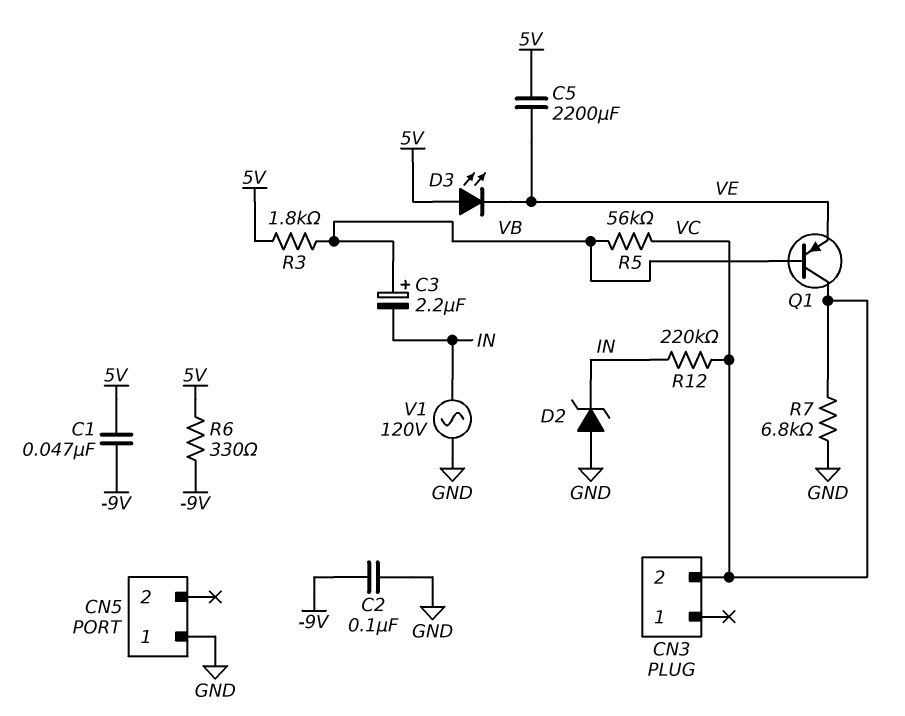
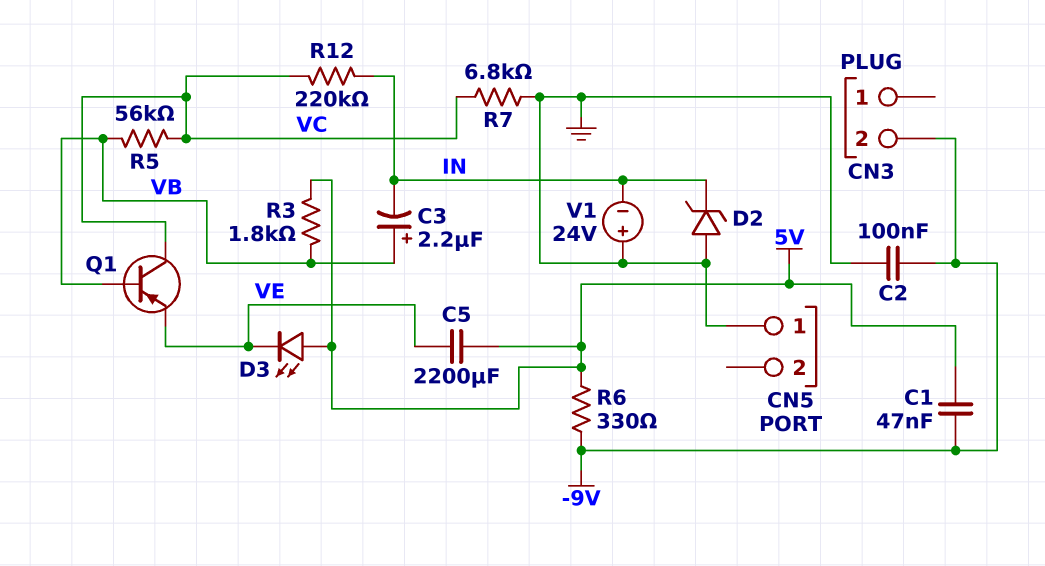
CN3 pin 2: VC -> -9V
V1: AC 120V (GND, IN) -> 24V (plus GND, minus IN)

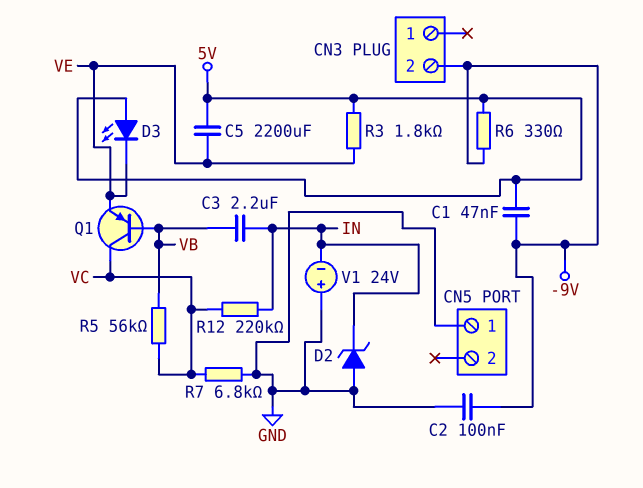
C3: 2.2uF (plus VB, minus IN) -> 2.2uF (IN, VB)
R3: 1.8k (5V, VB) -> 1.8k (5V, VE)

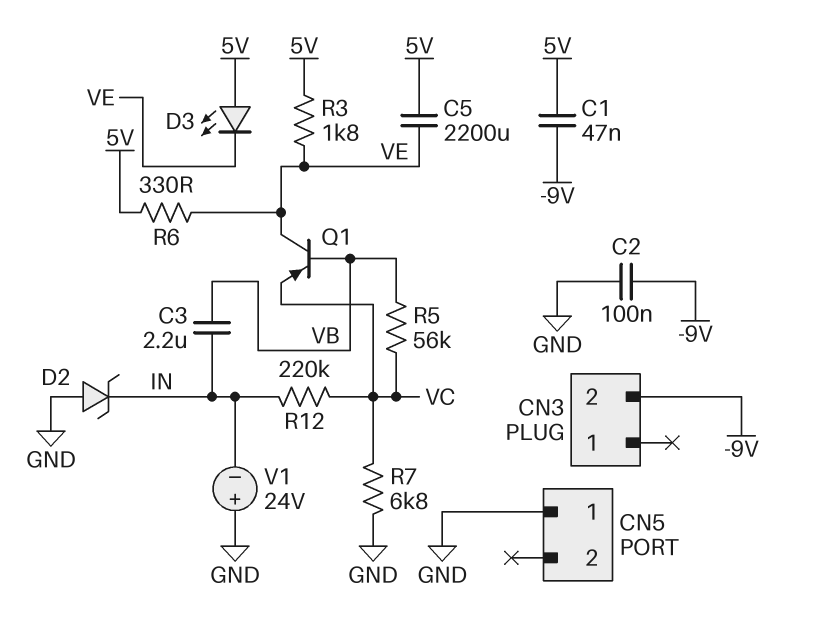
Q1: PNP (B VB, C VC, E VE) -> PNP (B VB, C VE, E VC)
R6: 330 (-9V, 5V) -> 330 (5V, VE)

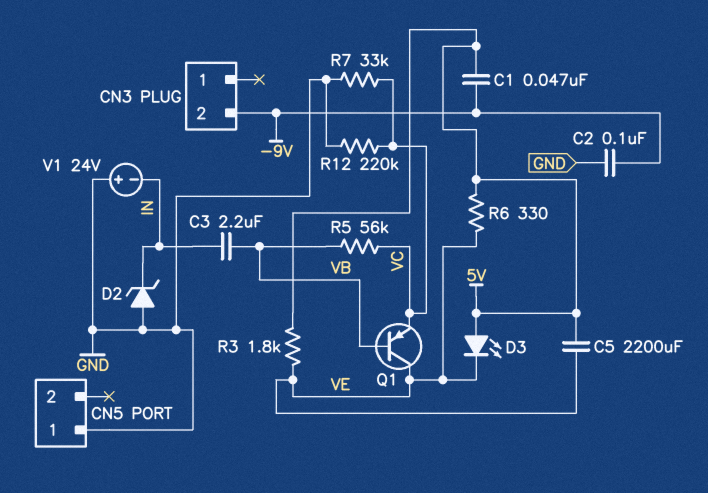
R7: 6.8k (GND, VC) -> 33k (GND, VC)
R12: 220k (IN, VC) -> 220k (GND, VC)

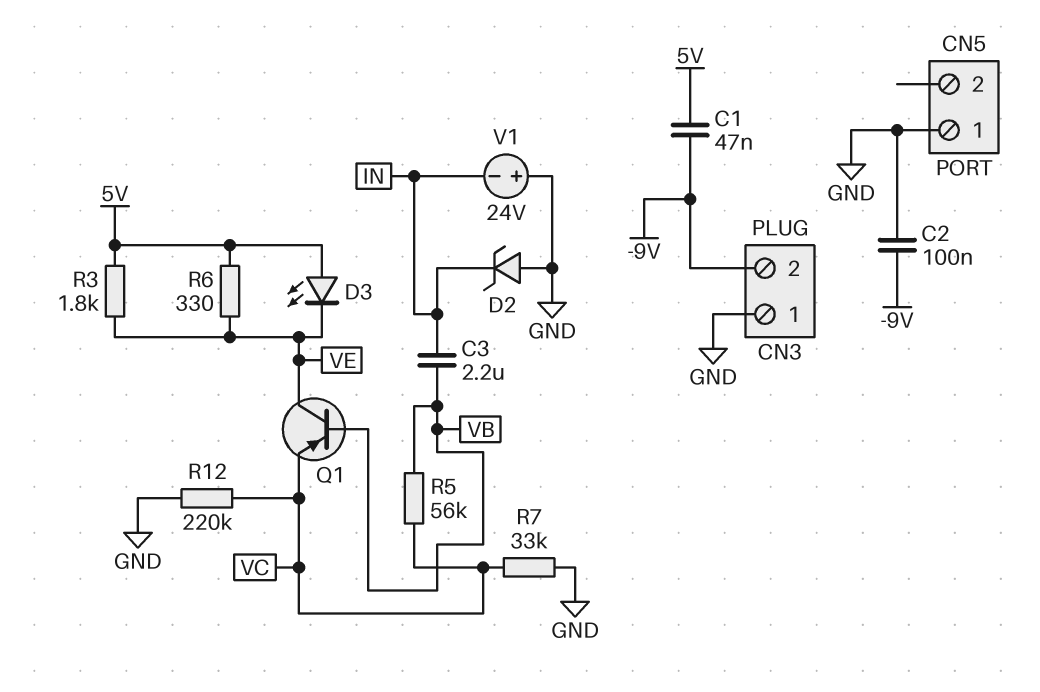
C5: 2200uF (5V, VE) -> none
CN3 pin 1: none -> GND

